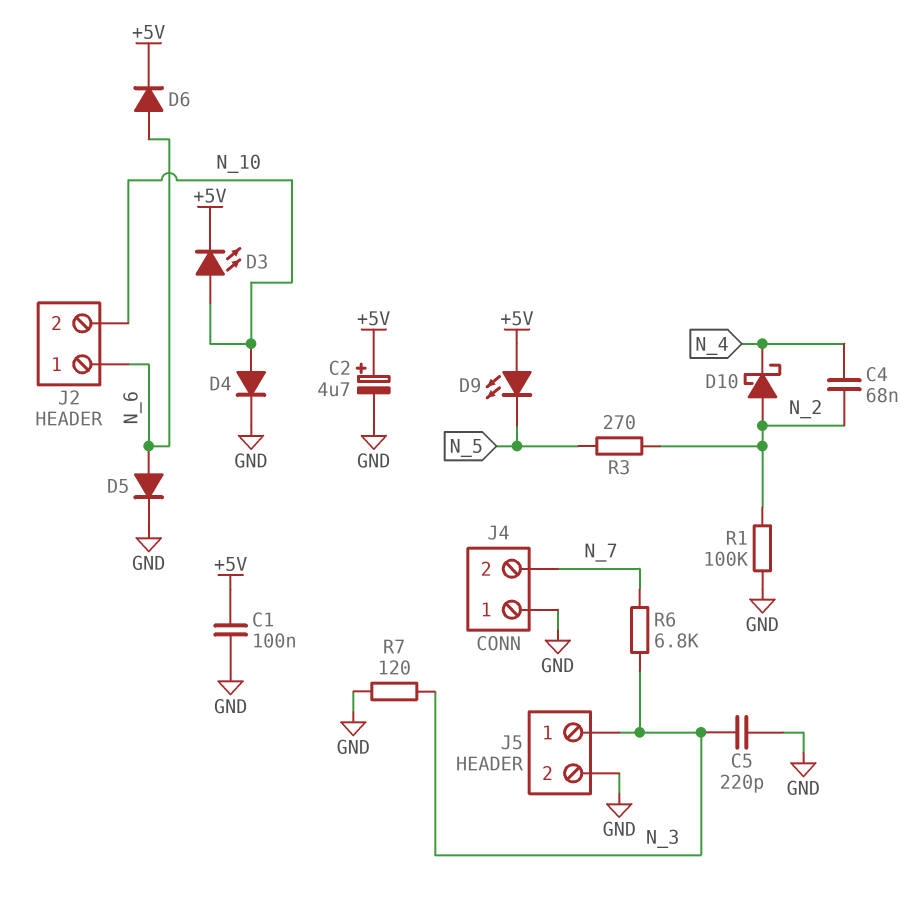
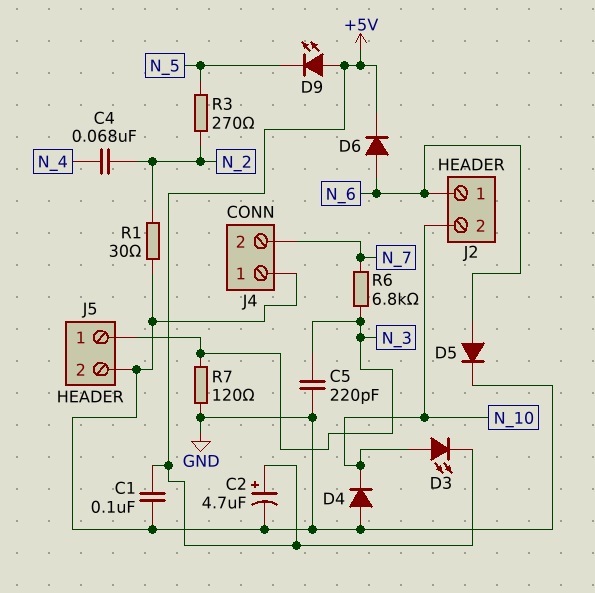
D4: diode (A N_10, K GND) -> diode (A GND, K N_10)
D10: schottky (A N_2, K N_4) -> none
R1: 100k (GND, N_2) -> 30 (GND, N_2)

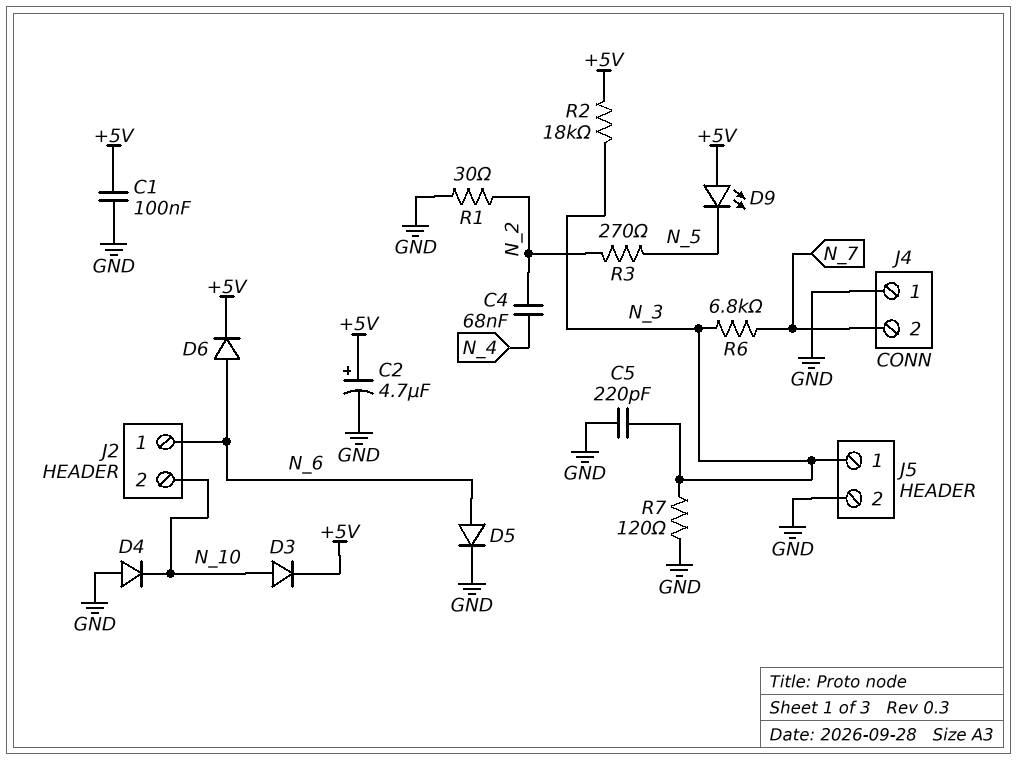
D3: LED (A N_10, K +5V) -> diode (A N_10, K +5V)
R2: none -> 18k (+5V, N_3)

